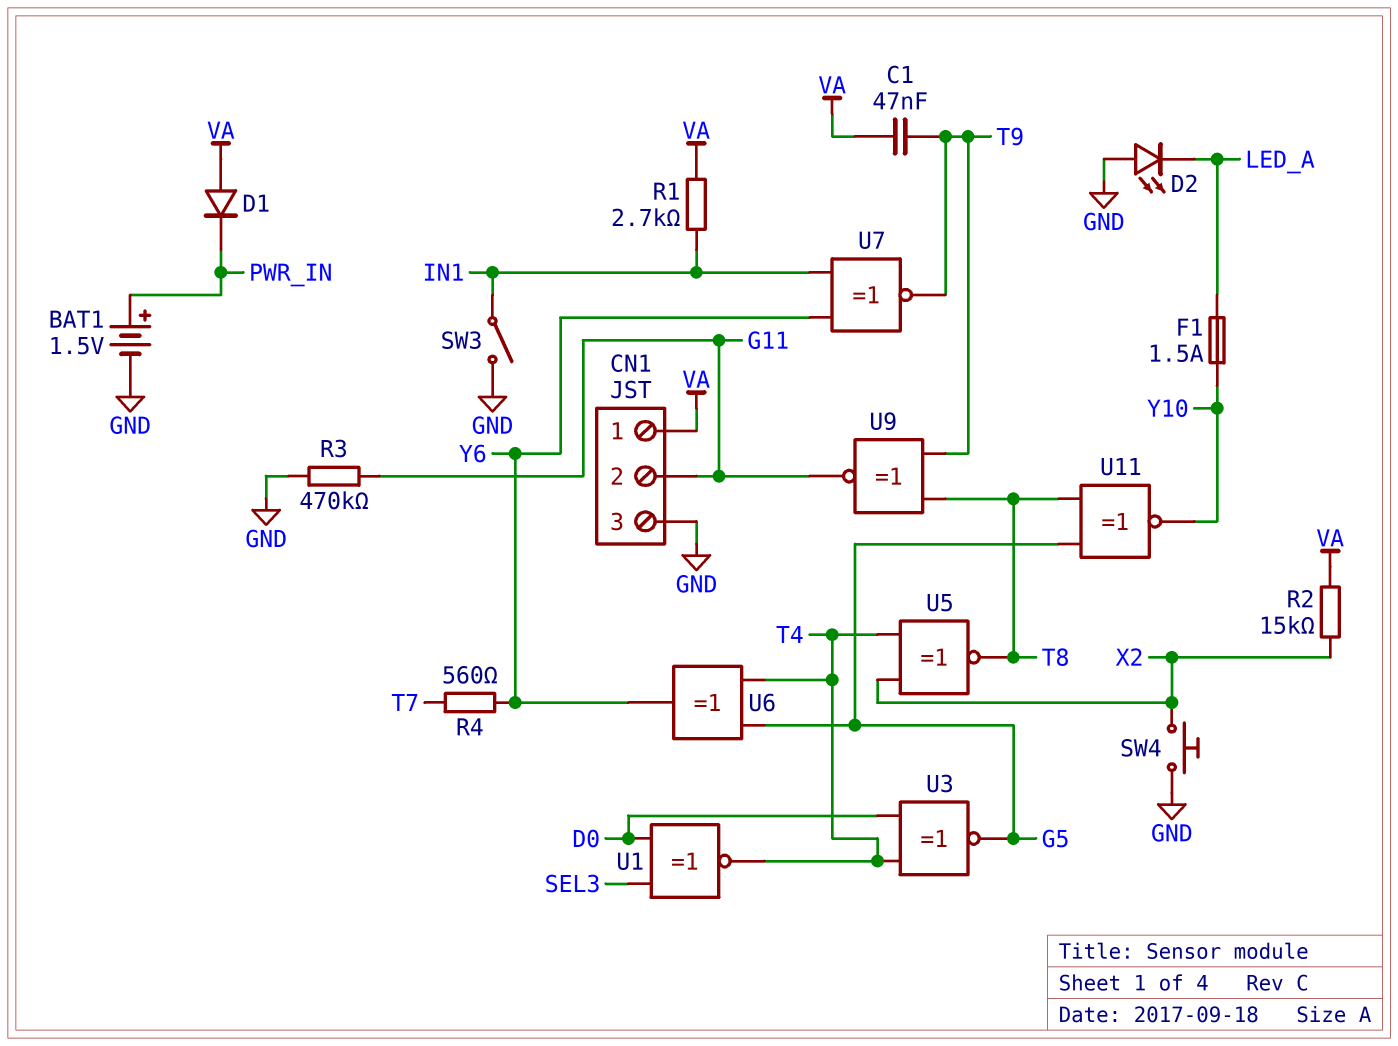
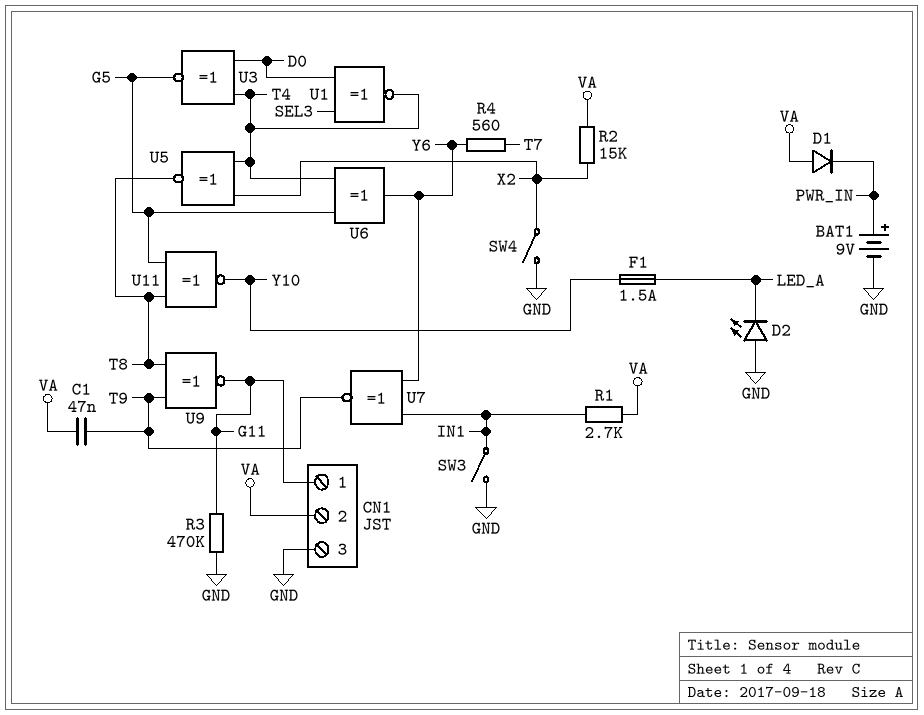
BAT1: 1.5V (plus PWR_IN, minus GND) -> 9V (plus PWR_IN, minus GND)
CN1 pin 1: VA -> G11
CN1 pin 2: G11 -> VA
SW4: button (GND, X2) -> switch (GND, X2)

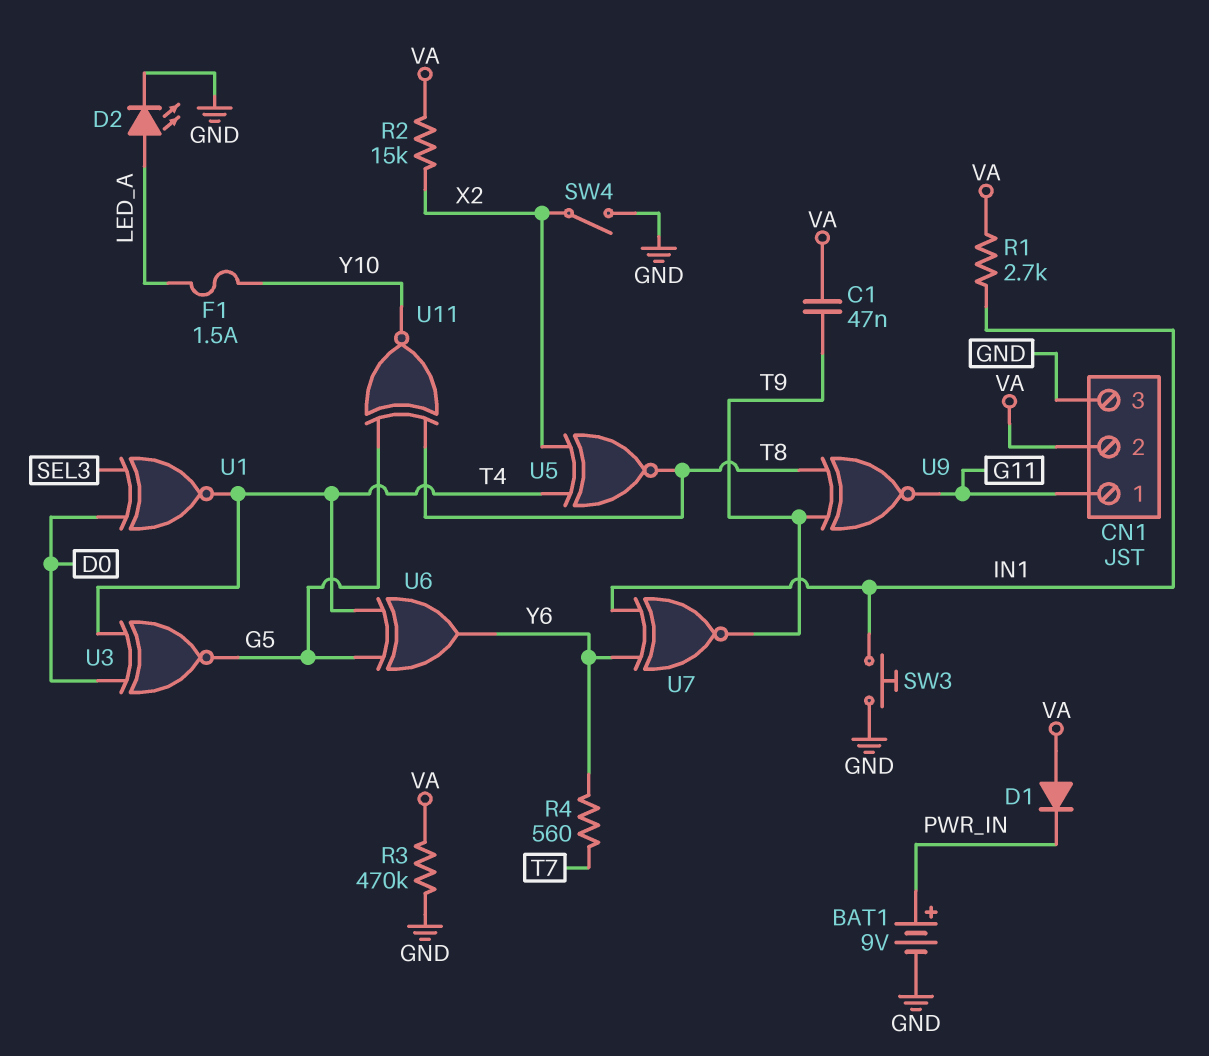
D2: LED (A GND, K LED_A) -> LED (A LED_A, K GND)
R3: 470k (G11, GND) -> 470k (GND, VA)
SW3: switch (GND, IN1) -> button (GND, IN1)

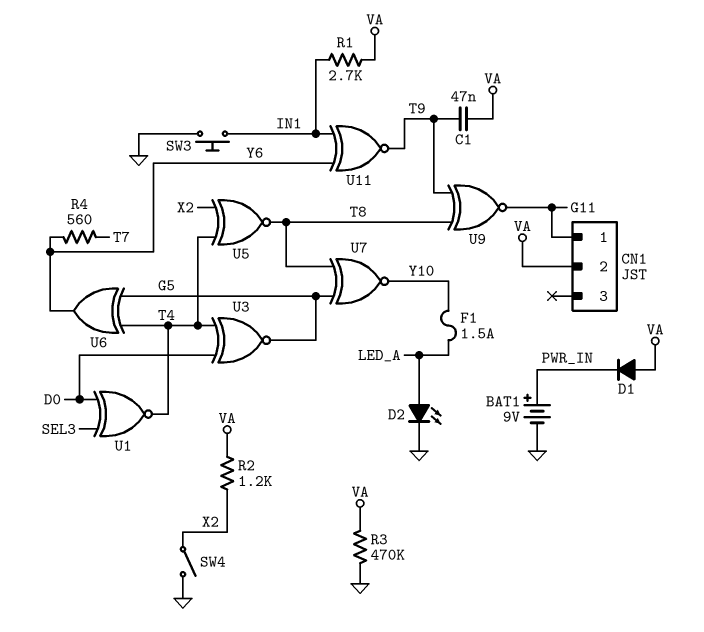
CN1 pin 3: GND -> none
R2: 15k (VA, X2) -> 1.2k (VA, X2)
U7: XNOR (in IN1, in Y6, out T9) -> XNOR (in G5, in T8, out Y10)
U11: XNOR (in G5, in T8, out Y10) -> XNOR (in IN1, in Y6, out T9)

